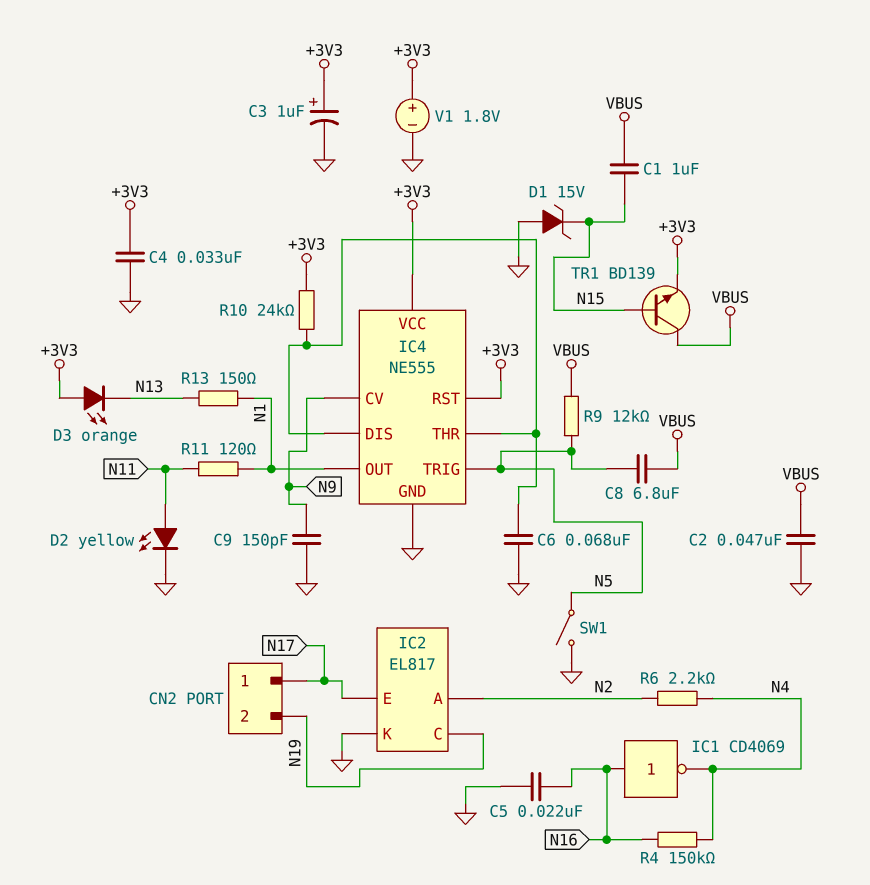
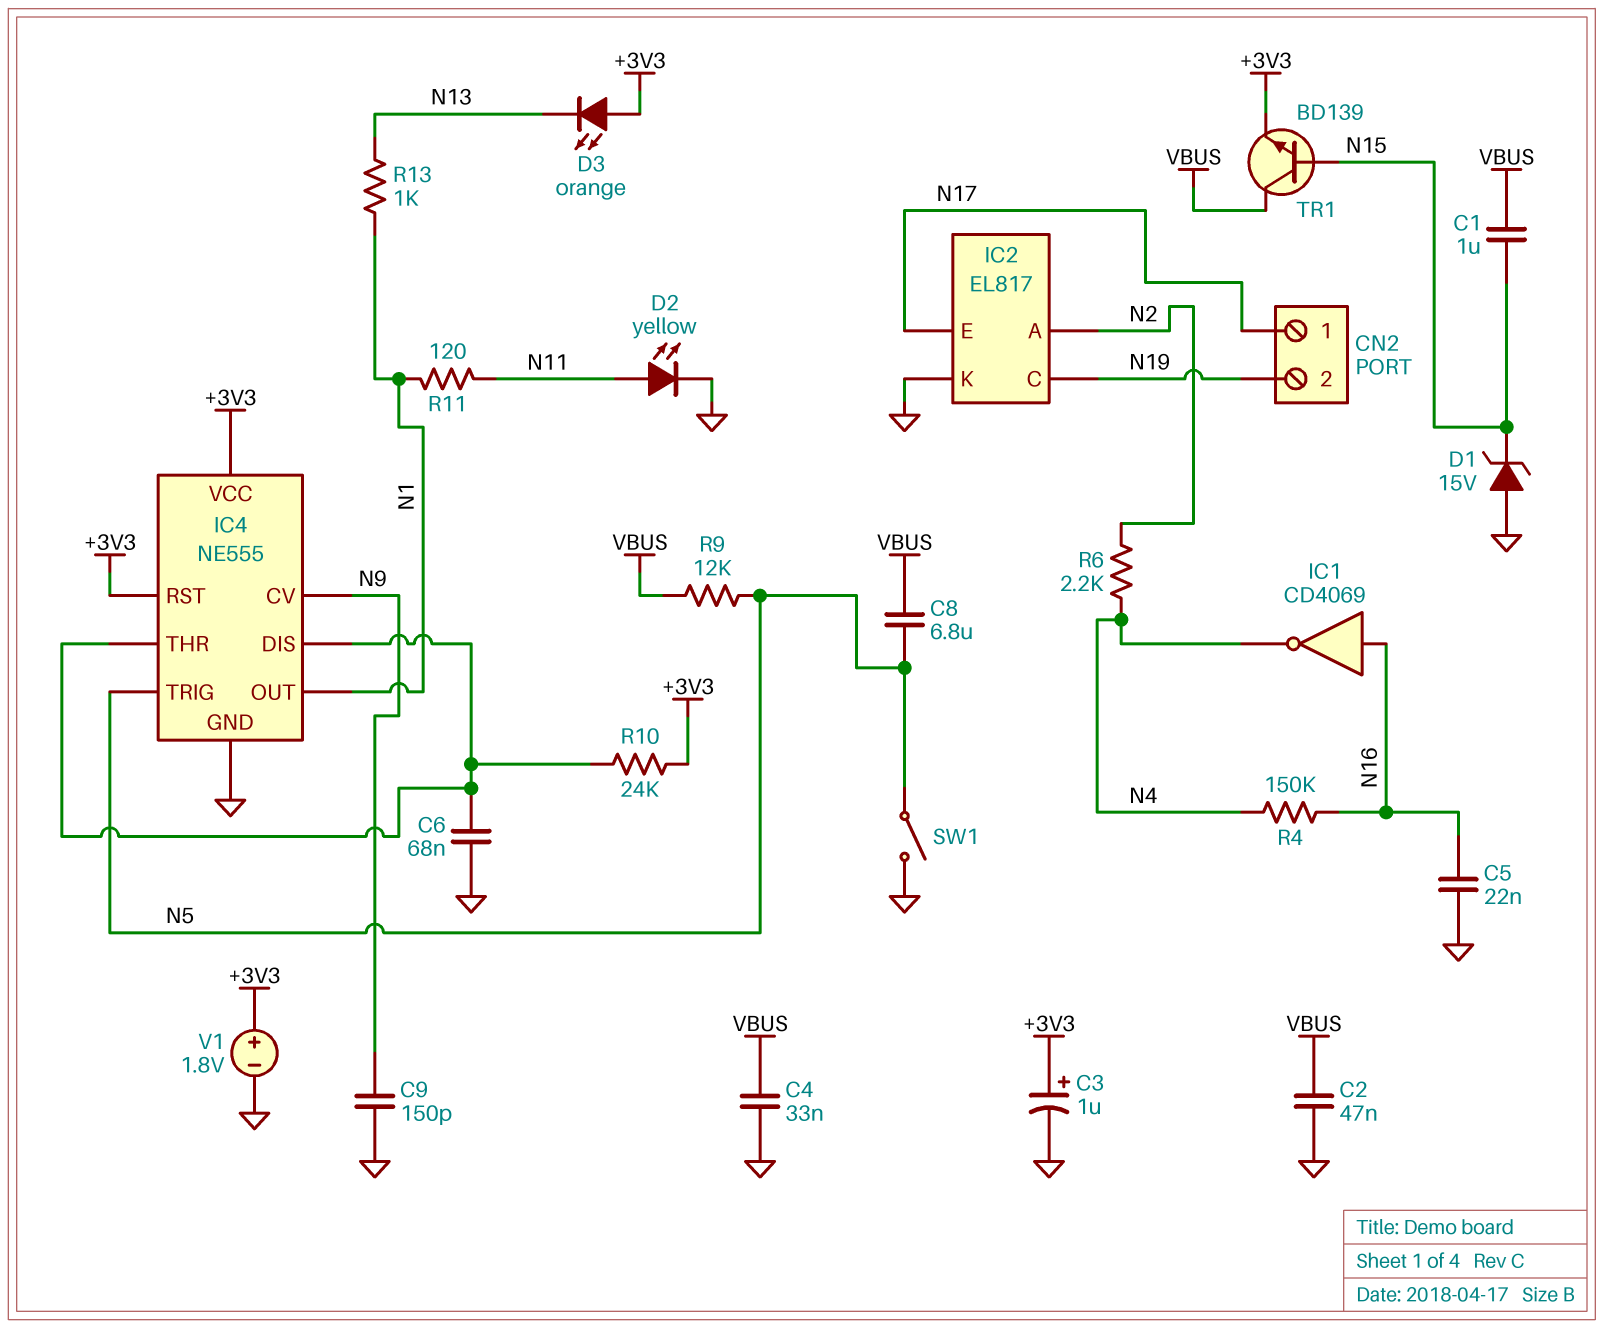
C4: 33nF (+3V3, GND) -> 33nF (GND, VBUS)
R13: 150 (N1, N13) -> 1k (N1, N13)

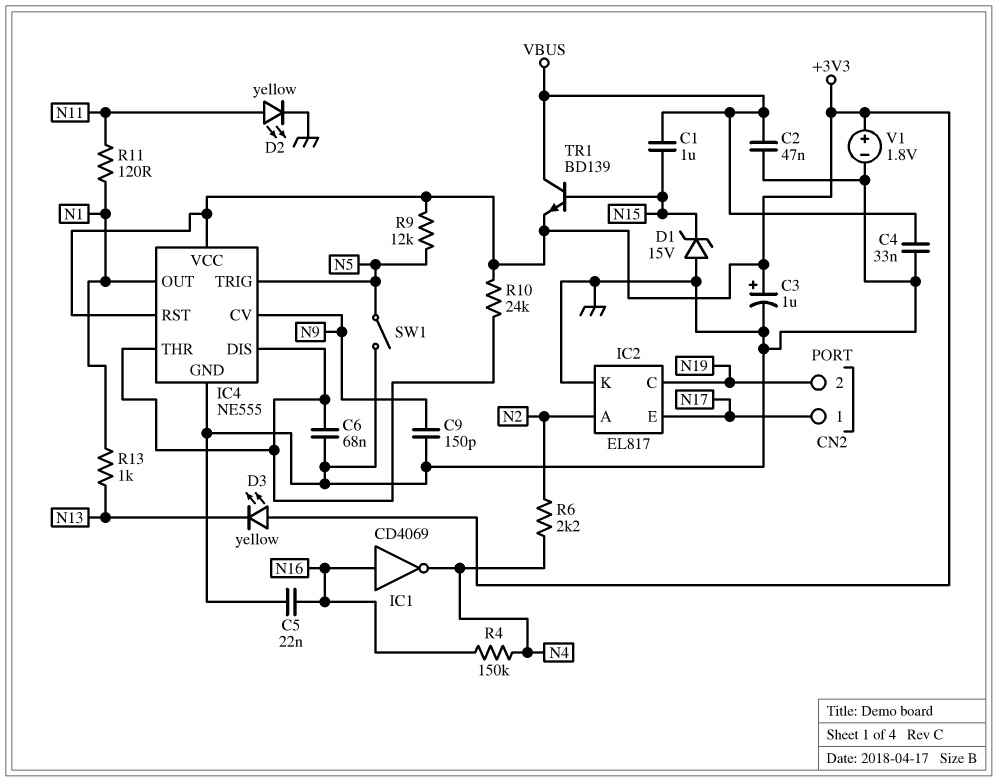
C8: 6.8uF (N5, VBUS) -> none
D3: LED orange (A +3V3, K N13) -> LED yellow (A +3V3, K N13)
R9: 12k (N5, VBUS) -> 12k (+3V3, N5)

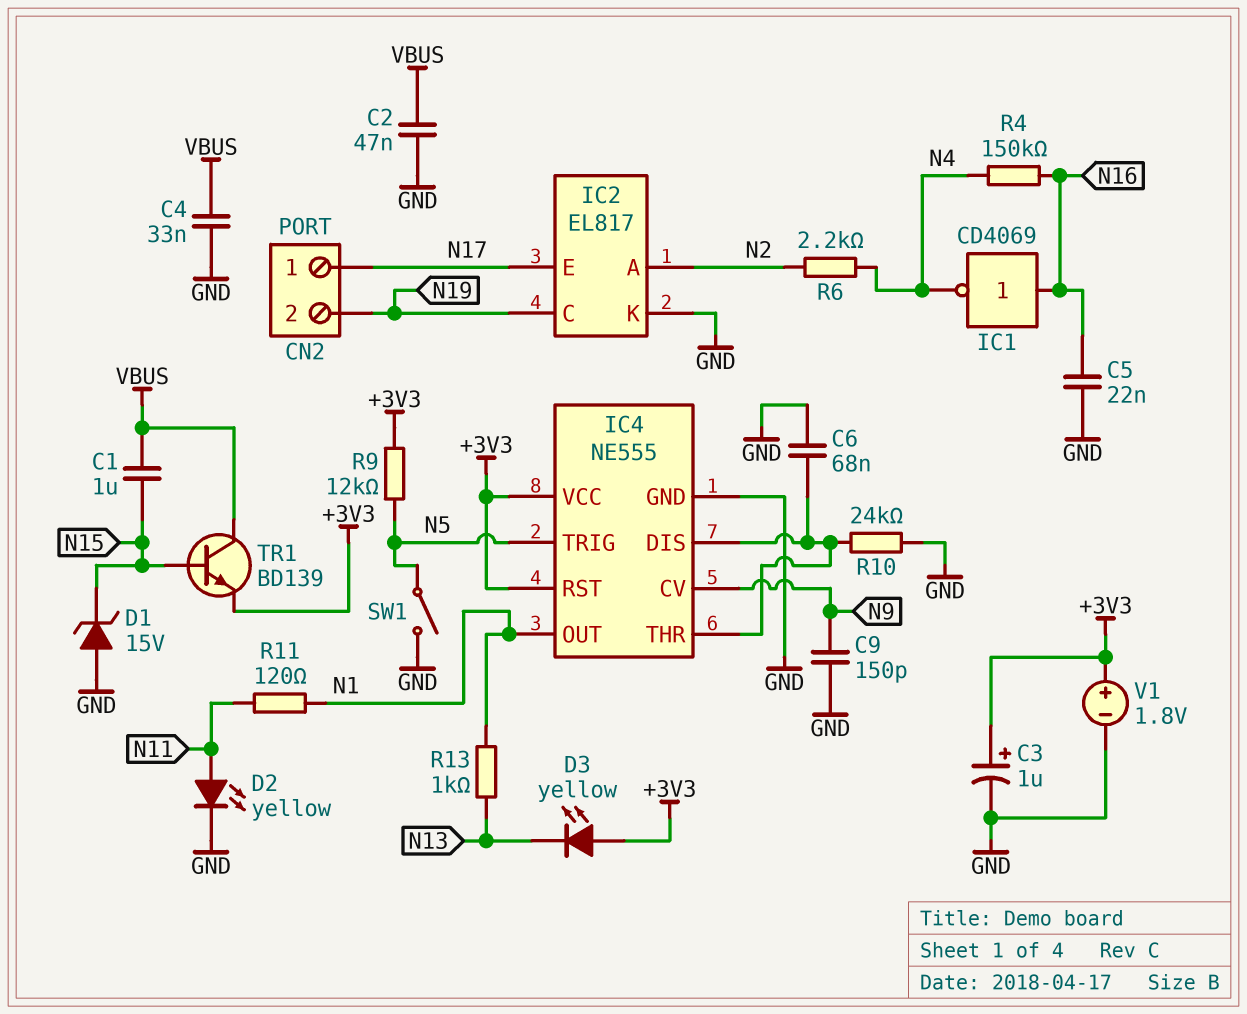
R10: 24k (+3V3, IC4/DIS) -> 24k (GND, IC4/DIS)

